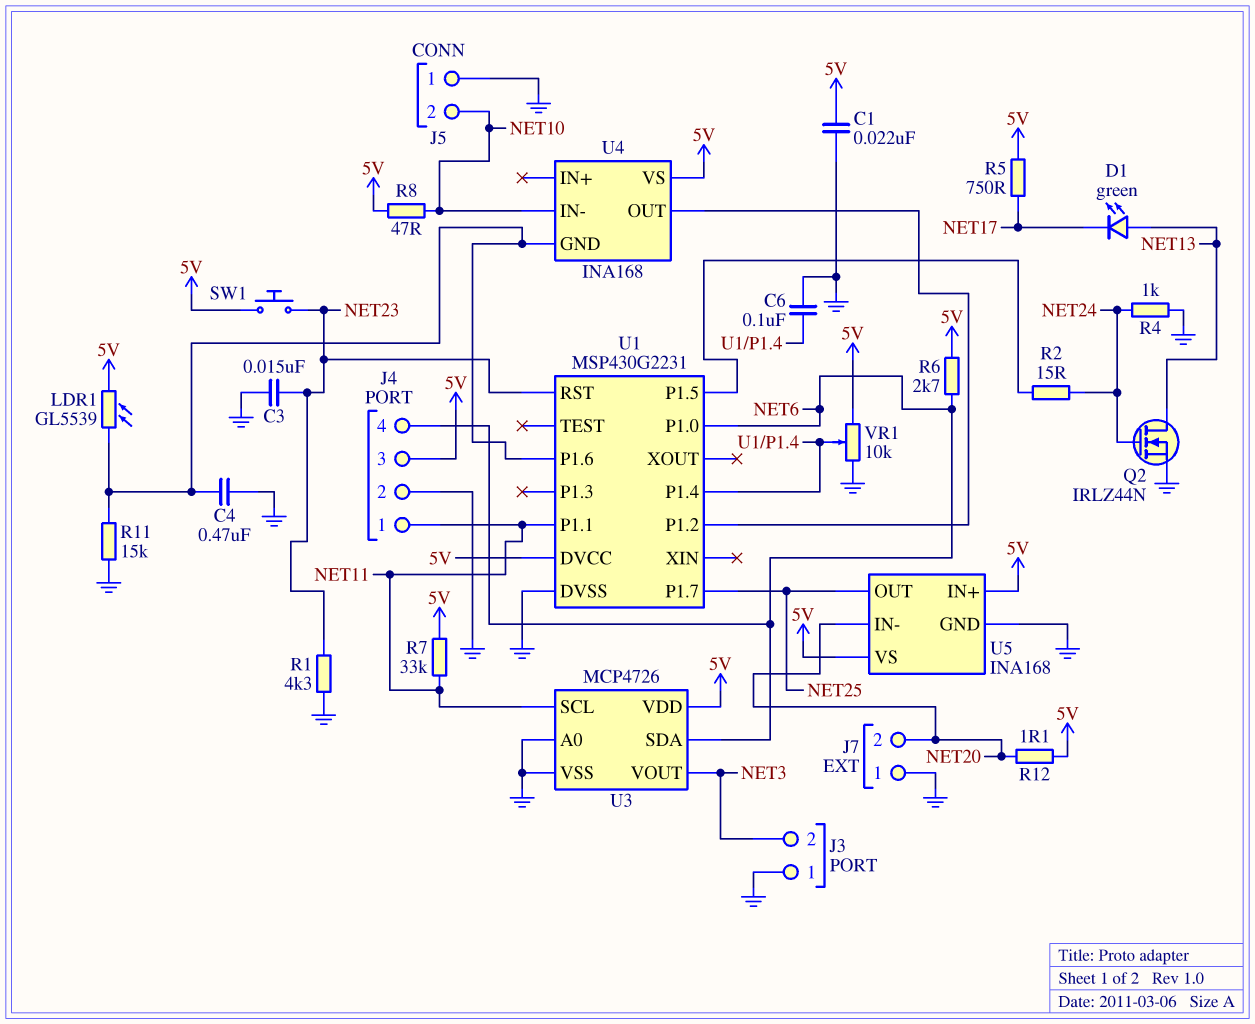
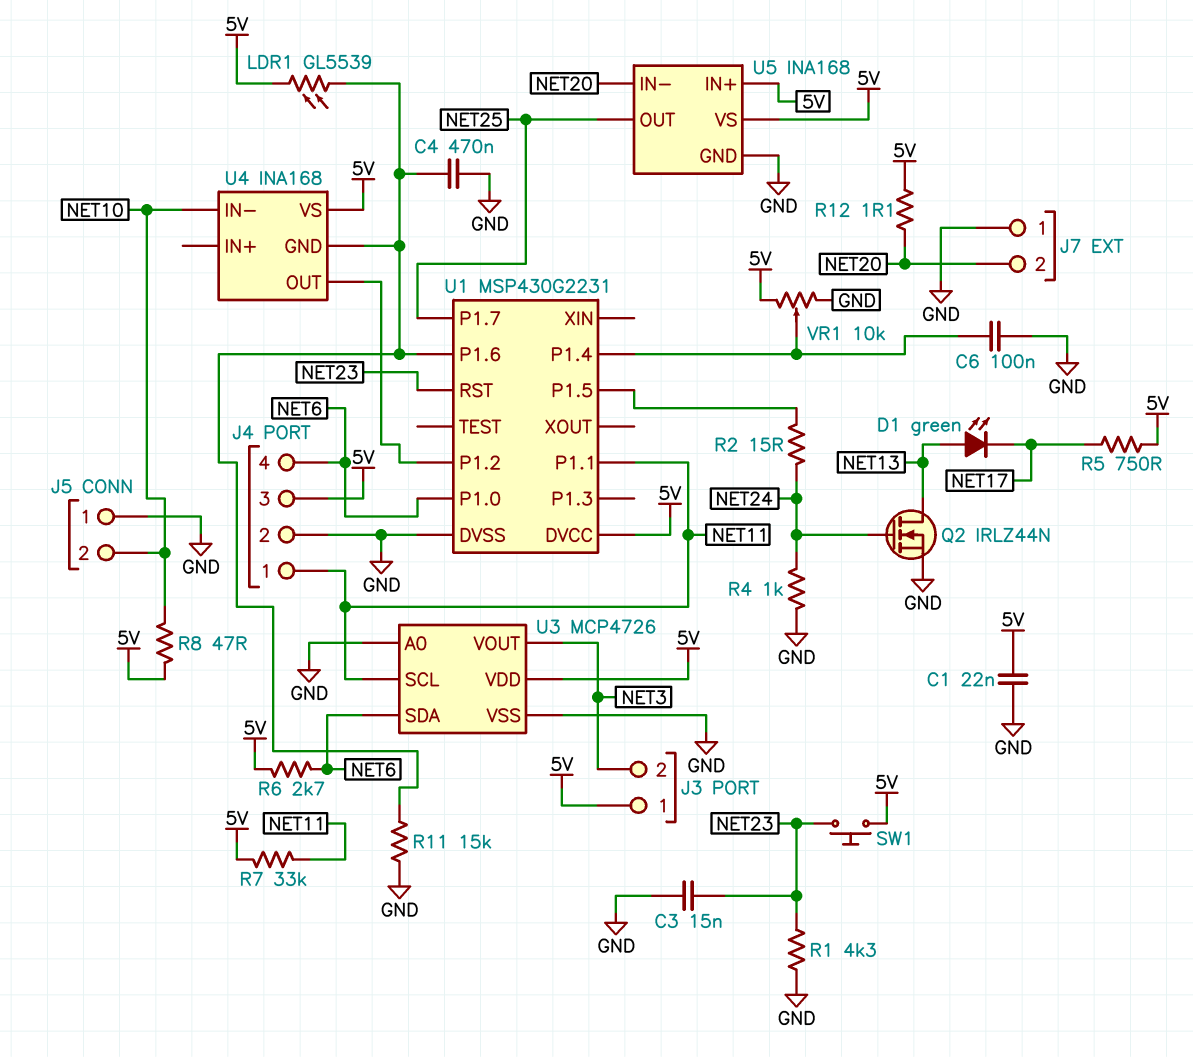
J3 pin 1: GND -> 5V

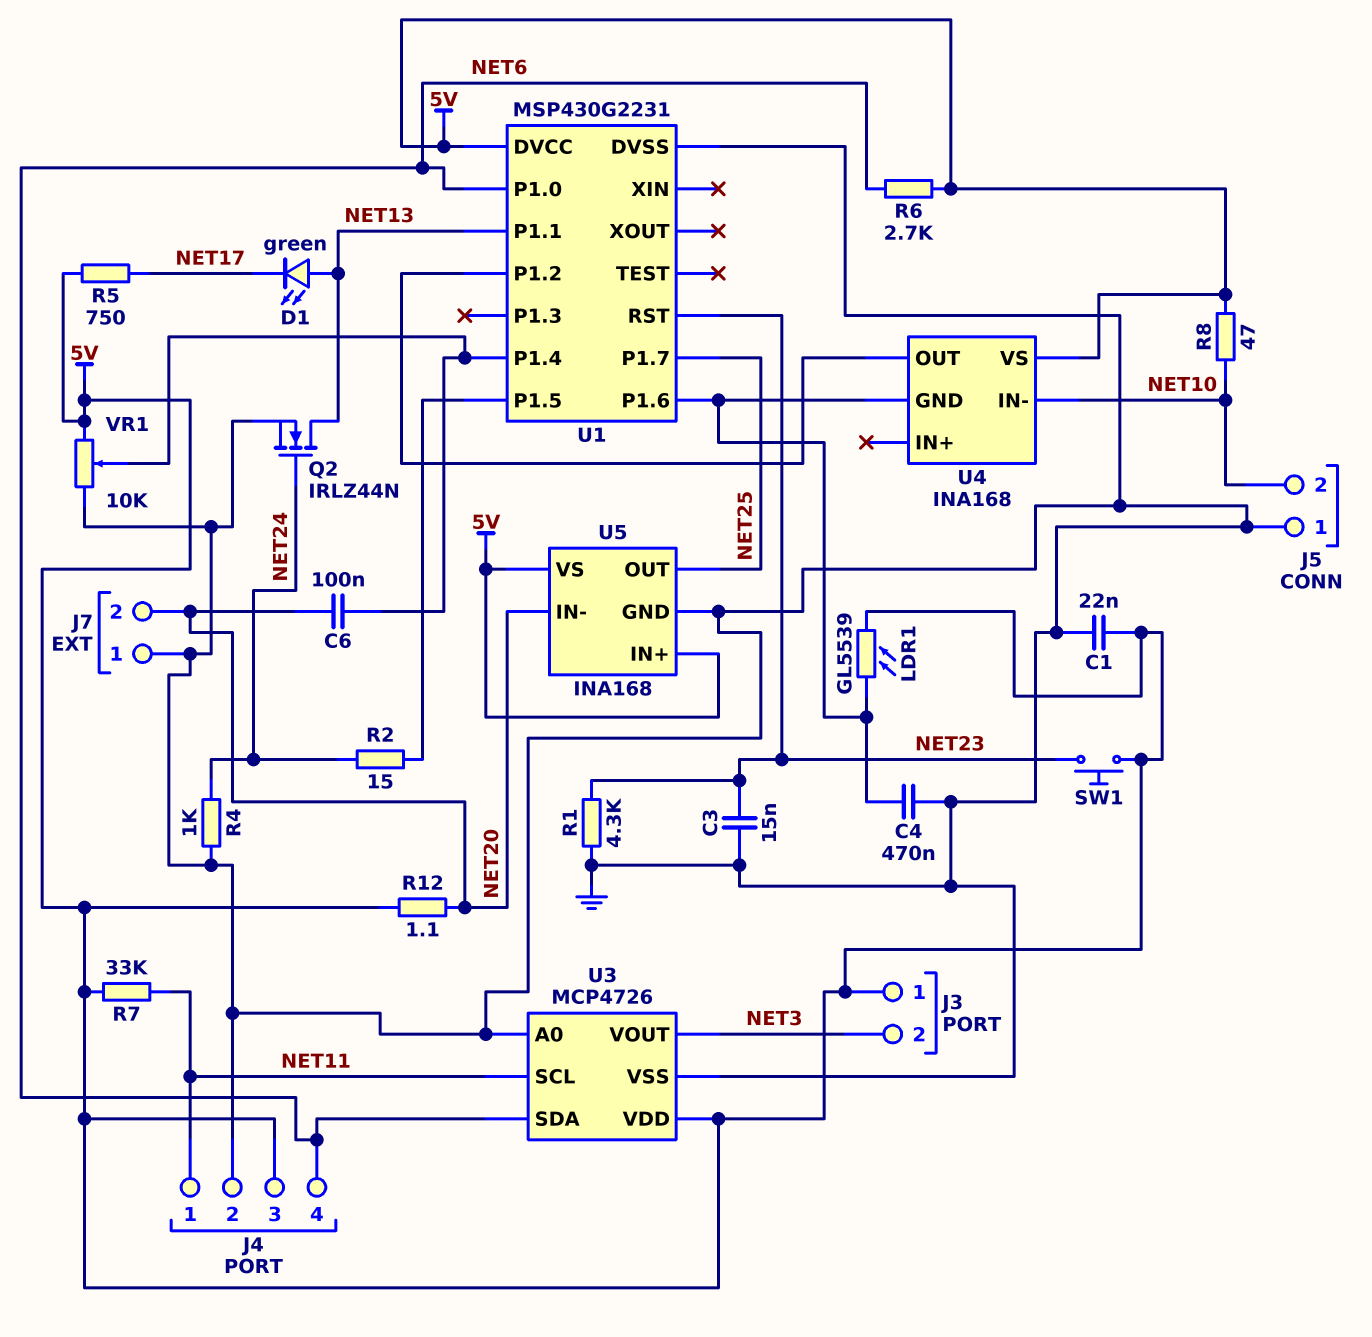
C6: 100nF (GND, U1/P1.4) -> 100nF (NET20, U1/P1.4)
R11: 15k (GND, U1/P1.6) -> none
U1 pin P1.1: NET11 -> NET13

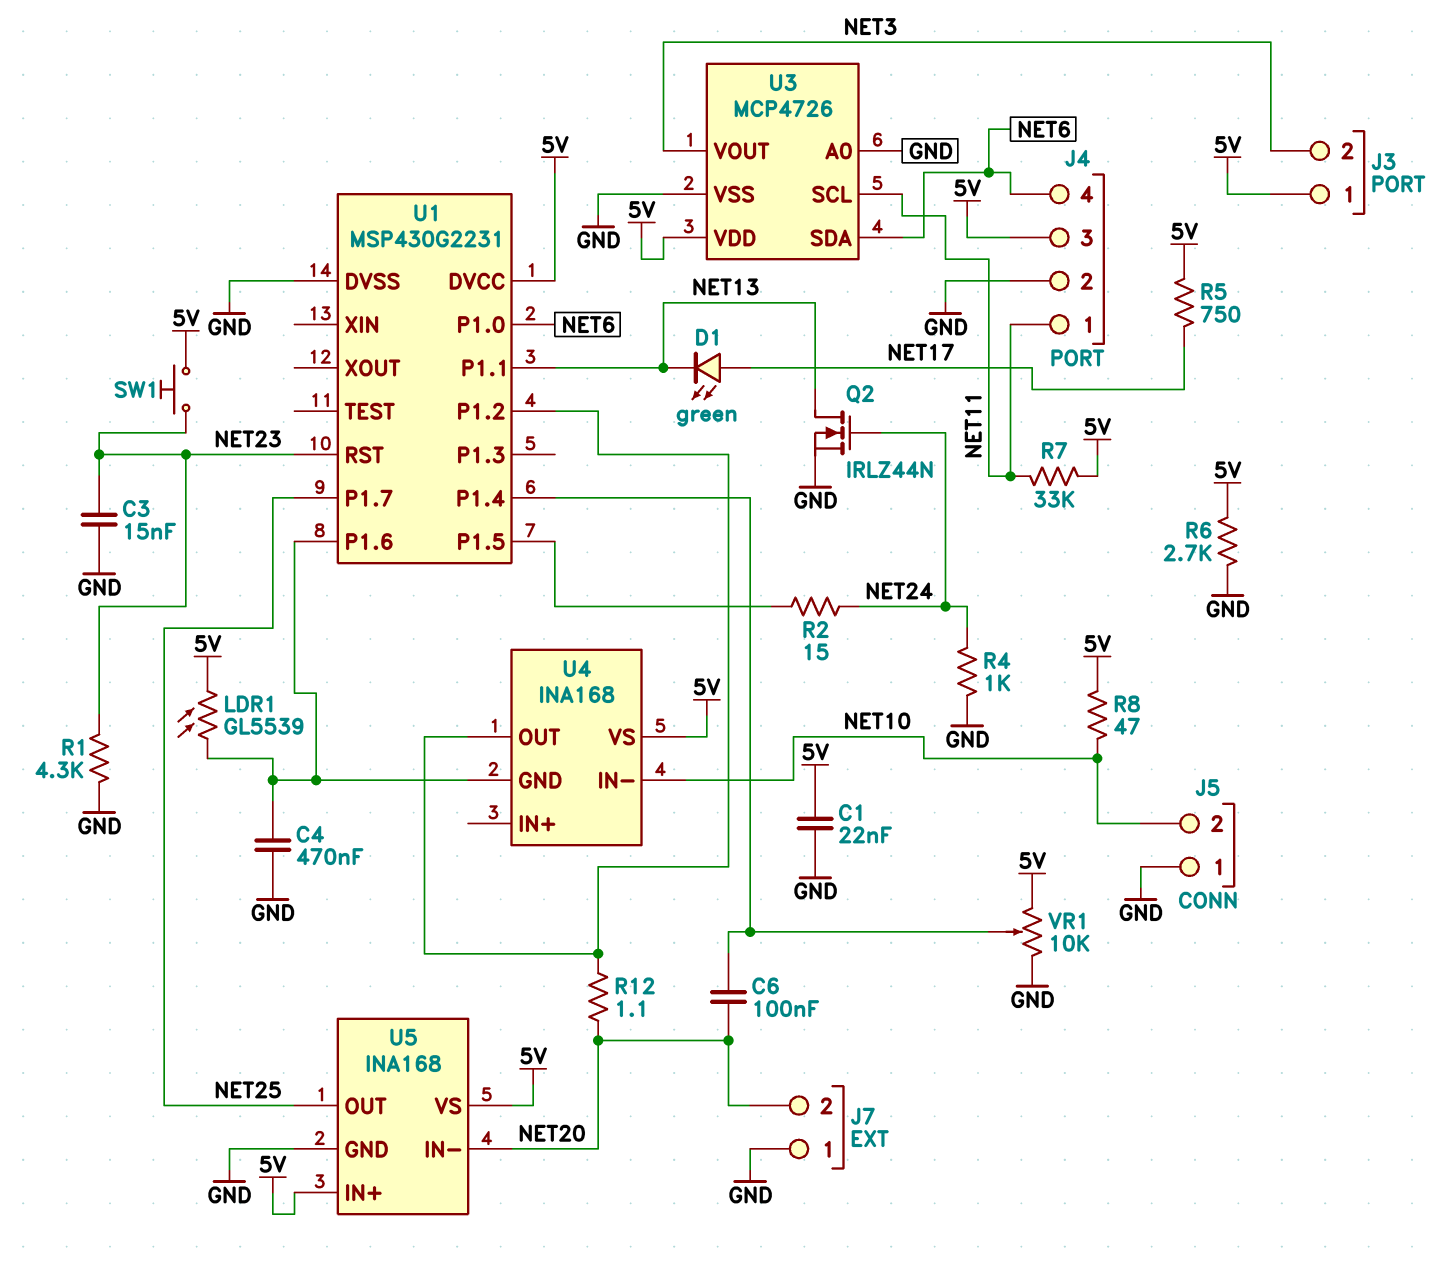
D1: LED green (A NET13, K NET17) -> LED green (A NET17, K NET13)
R6: 2.7k (5V, NET6) -> 2.7k (5V, GND)
R12: 1.1 (5V, NET20) -> 1.1 (NET20, U1/P1.2)

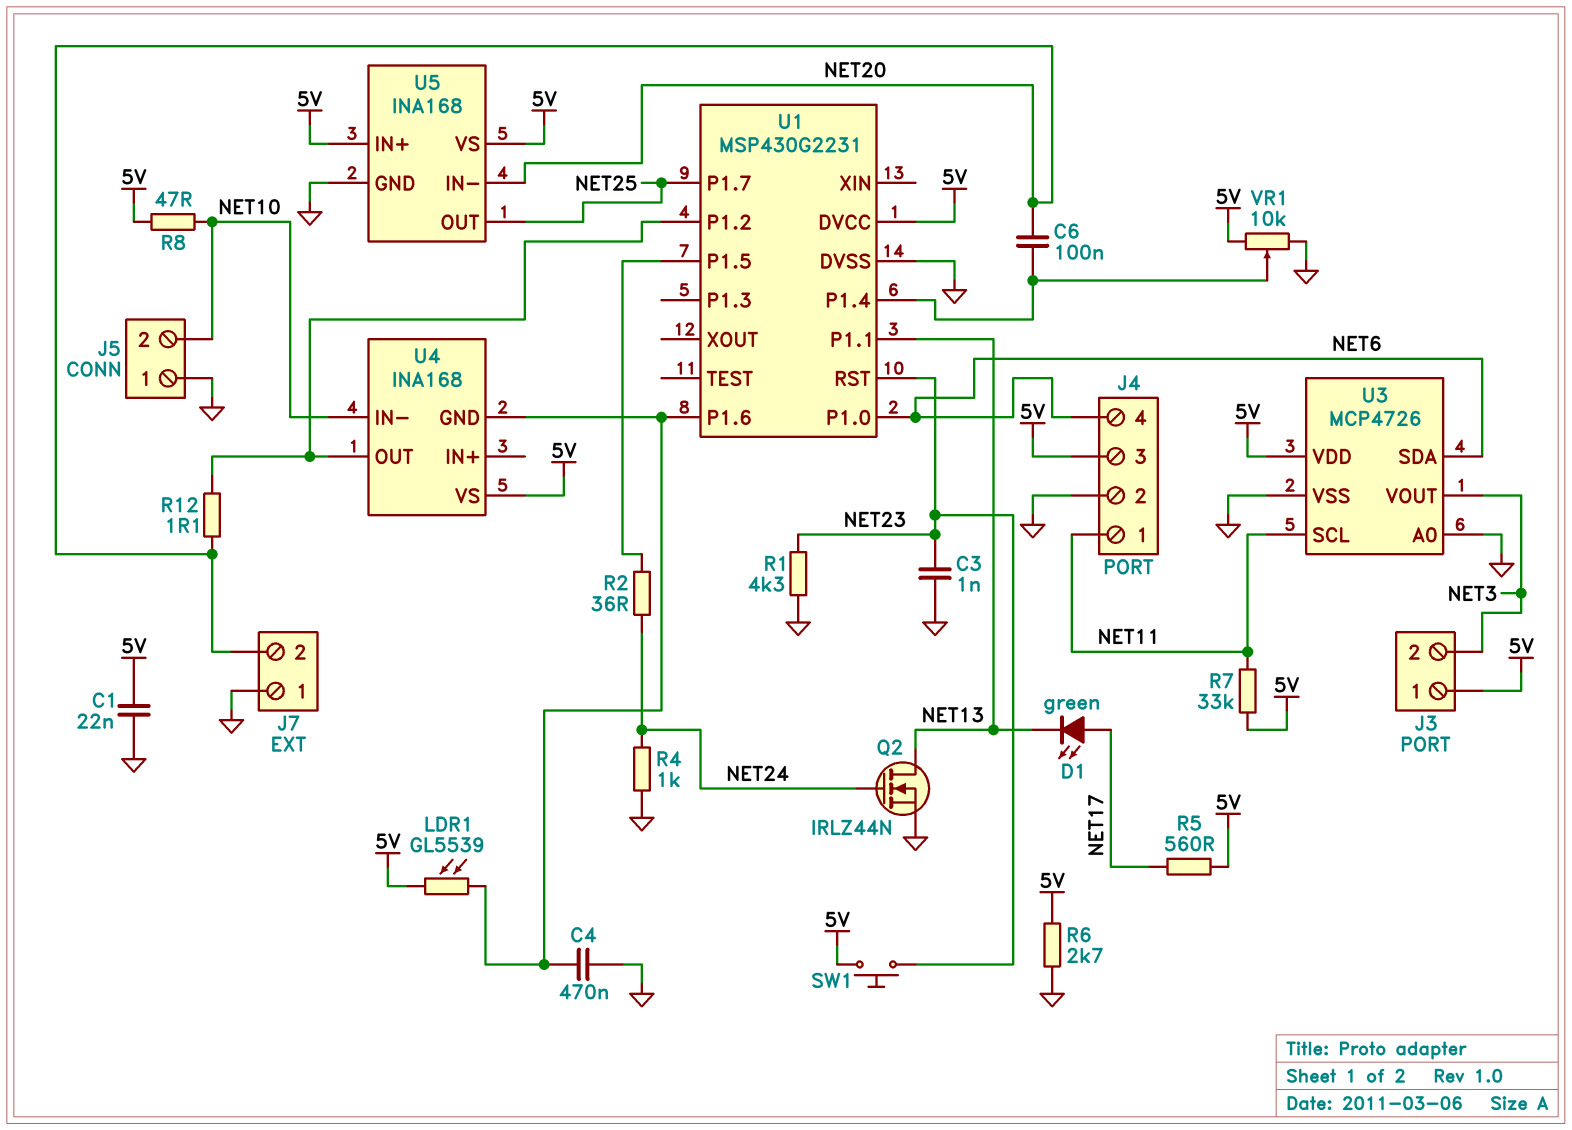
C3: 15nF (GND, NET23) -> 1nF (GND, NET23)
R2: 15 (NET24, U1/P1.5) -> 36 (NET24, U1/P1.5)
R5: 750 (5V, NET17) -> 560 (5V, NET17)

